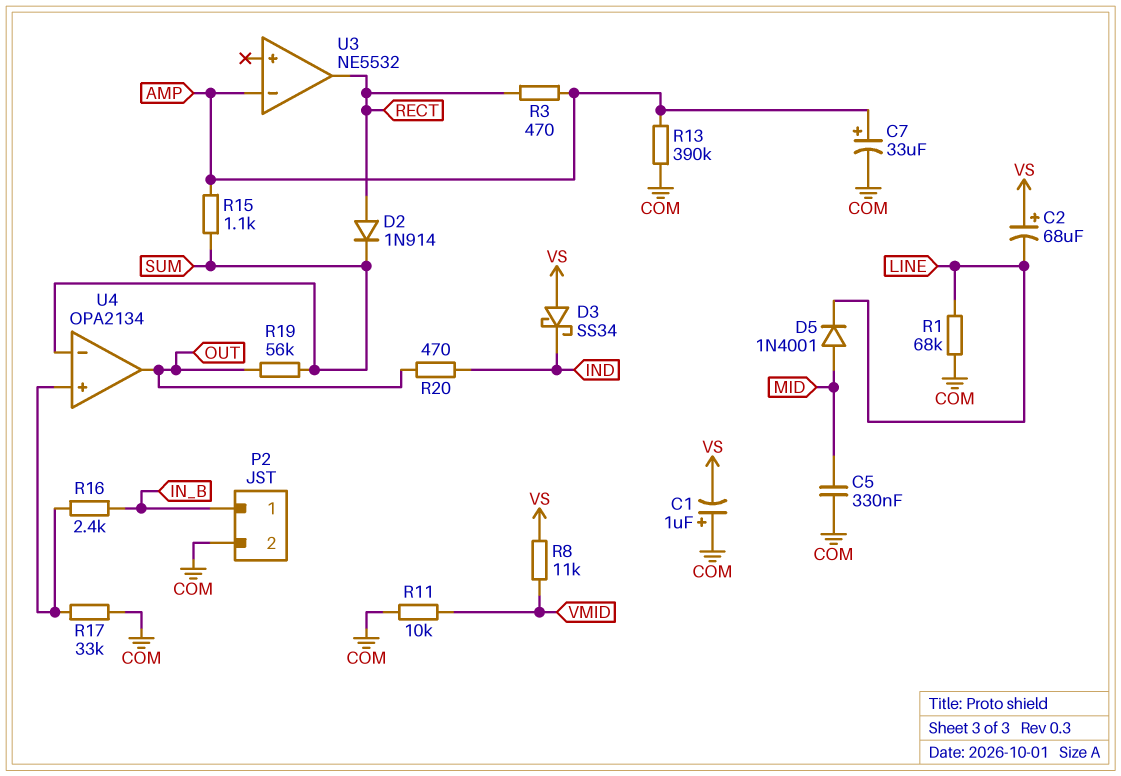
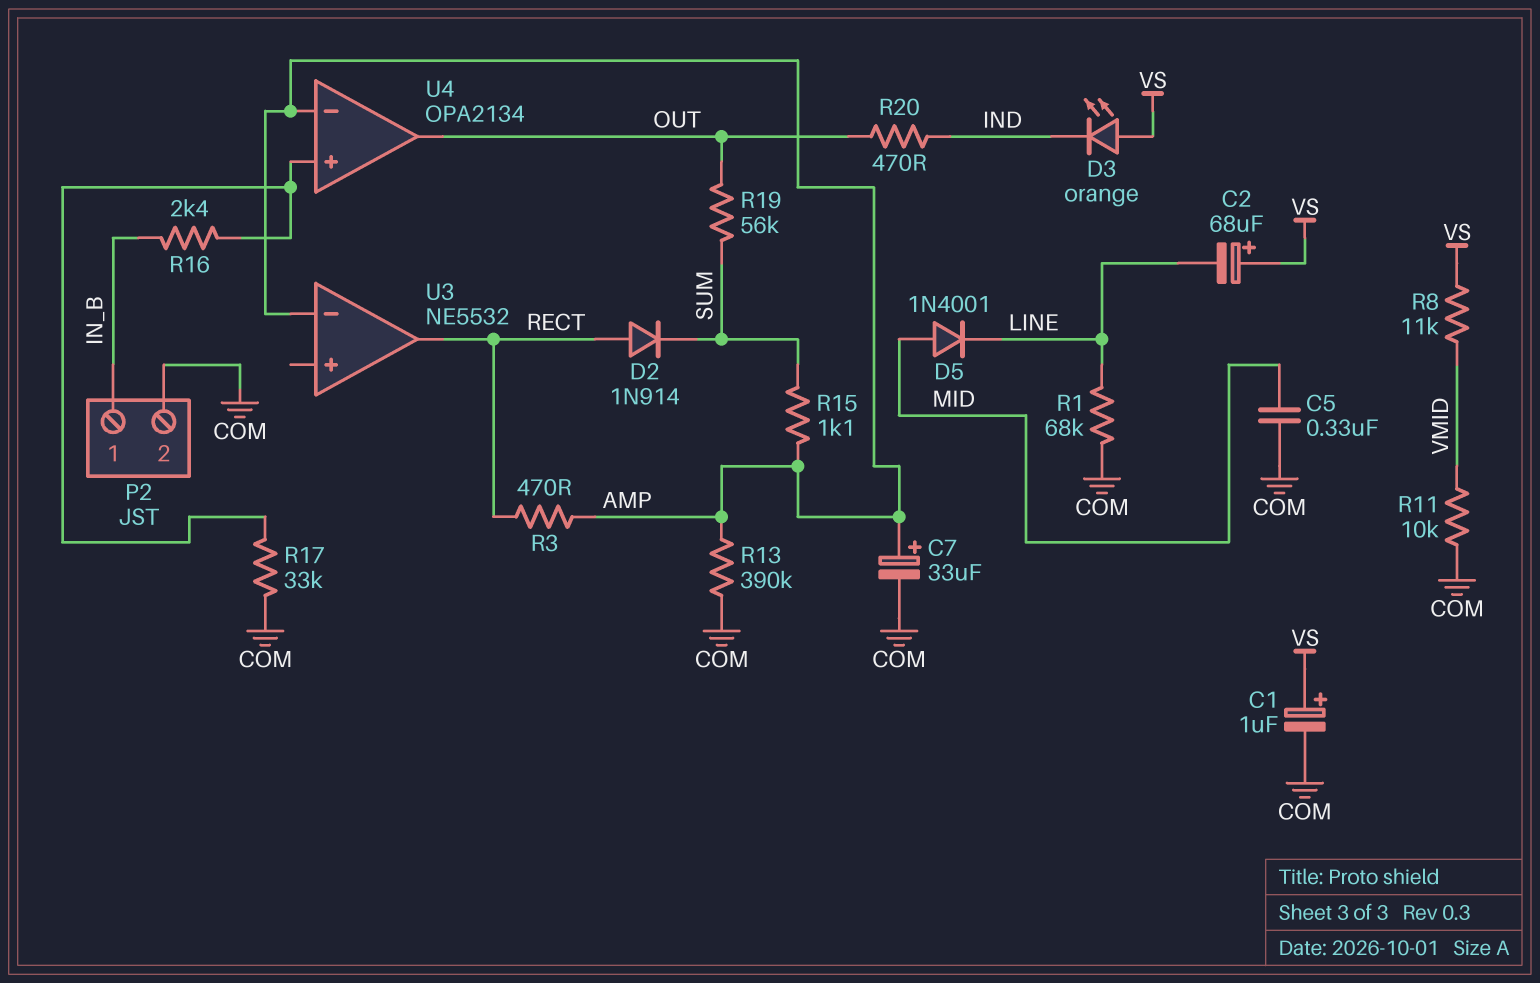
C1: 1uF (plus COM, minus VS) -> 1uF (plus VS, minus COM)
D3: schottky SS34 (A VS, K IND) -> LED orange (A VS, K IND)
U4 pin in-: SUM -> AMP

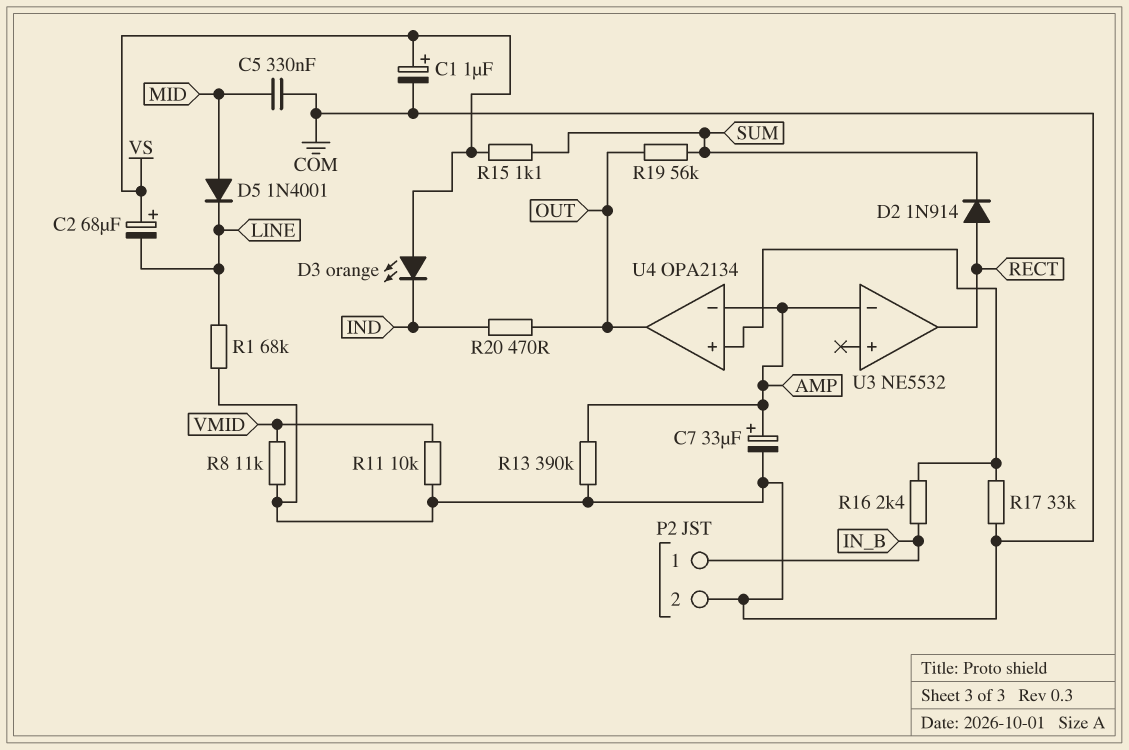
R3: 470 (AMP, RECT) -> none
R8: 11k (VMID, VS) -> 11k (COM, VMID)
R15: 1.1k (AMP, SUM) -> 1.1k (SUM, VS)

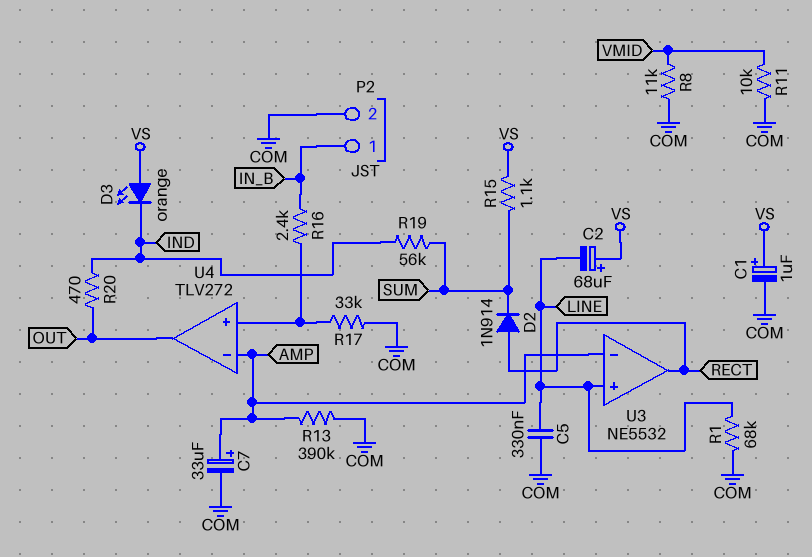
C5: 330nF (COM, MID) -> 330nF (COM, LINE)
D5: diode 1N4001 (A MID, K LINE) -> none
R19: 56k (OUT, SUM) -> 56k (IND, SUM)
U3 pin in+: none -> LINE
U4: OPA2134 -> TLV272

